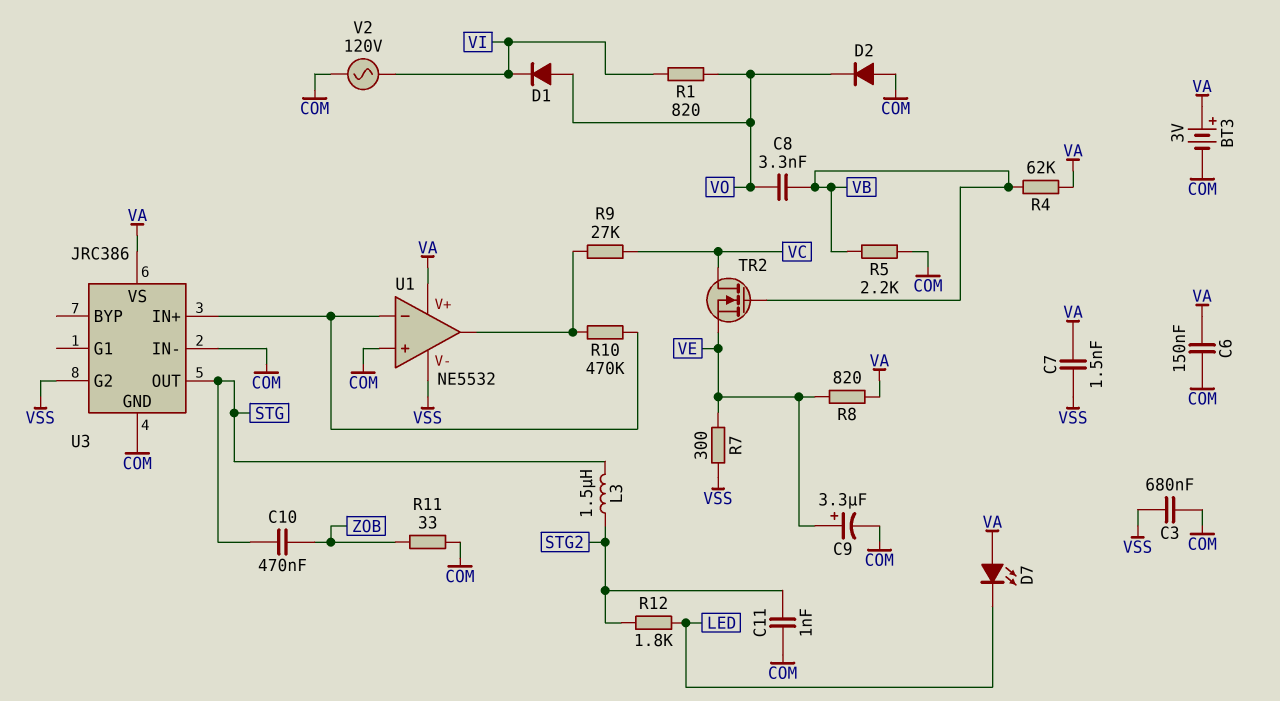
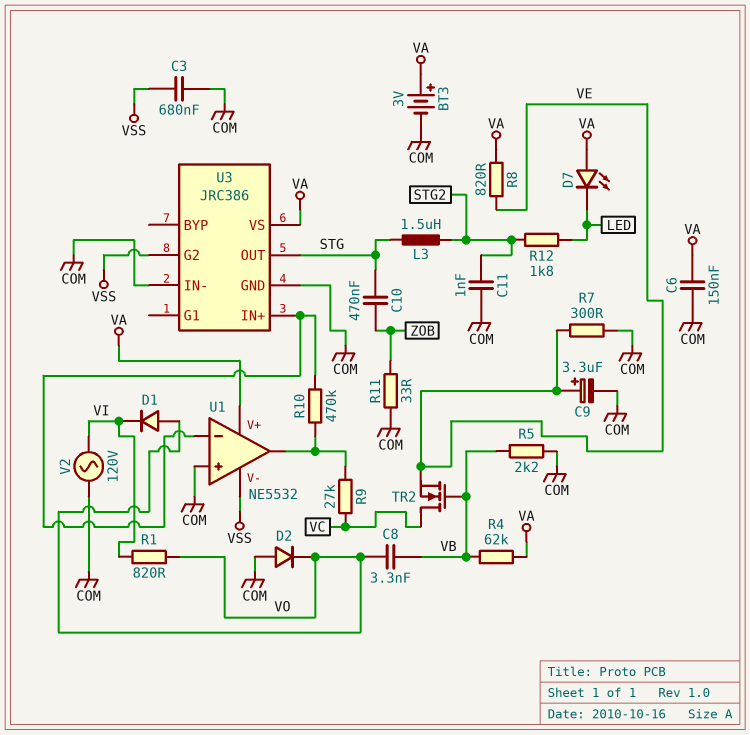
C7: 1.5nF (VA, VSS) -> none
R7: 300 (VE, VSS) -> 300 (COM, VE)

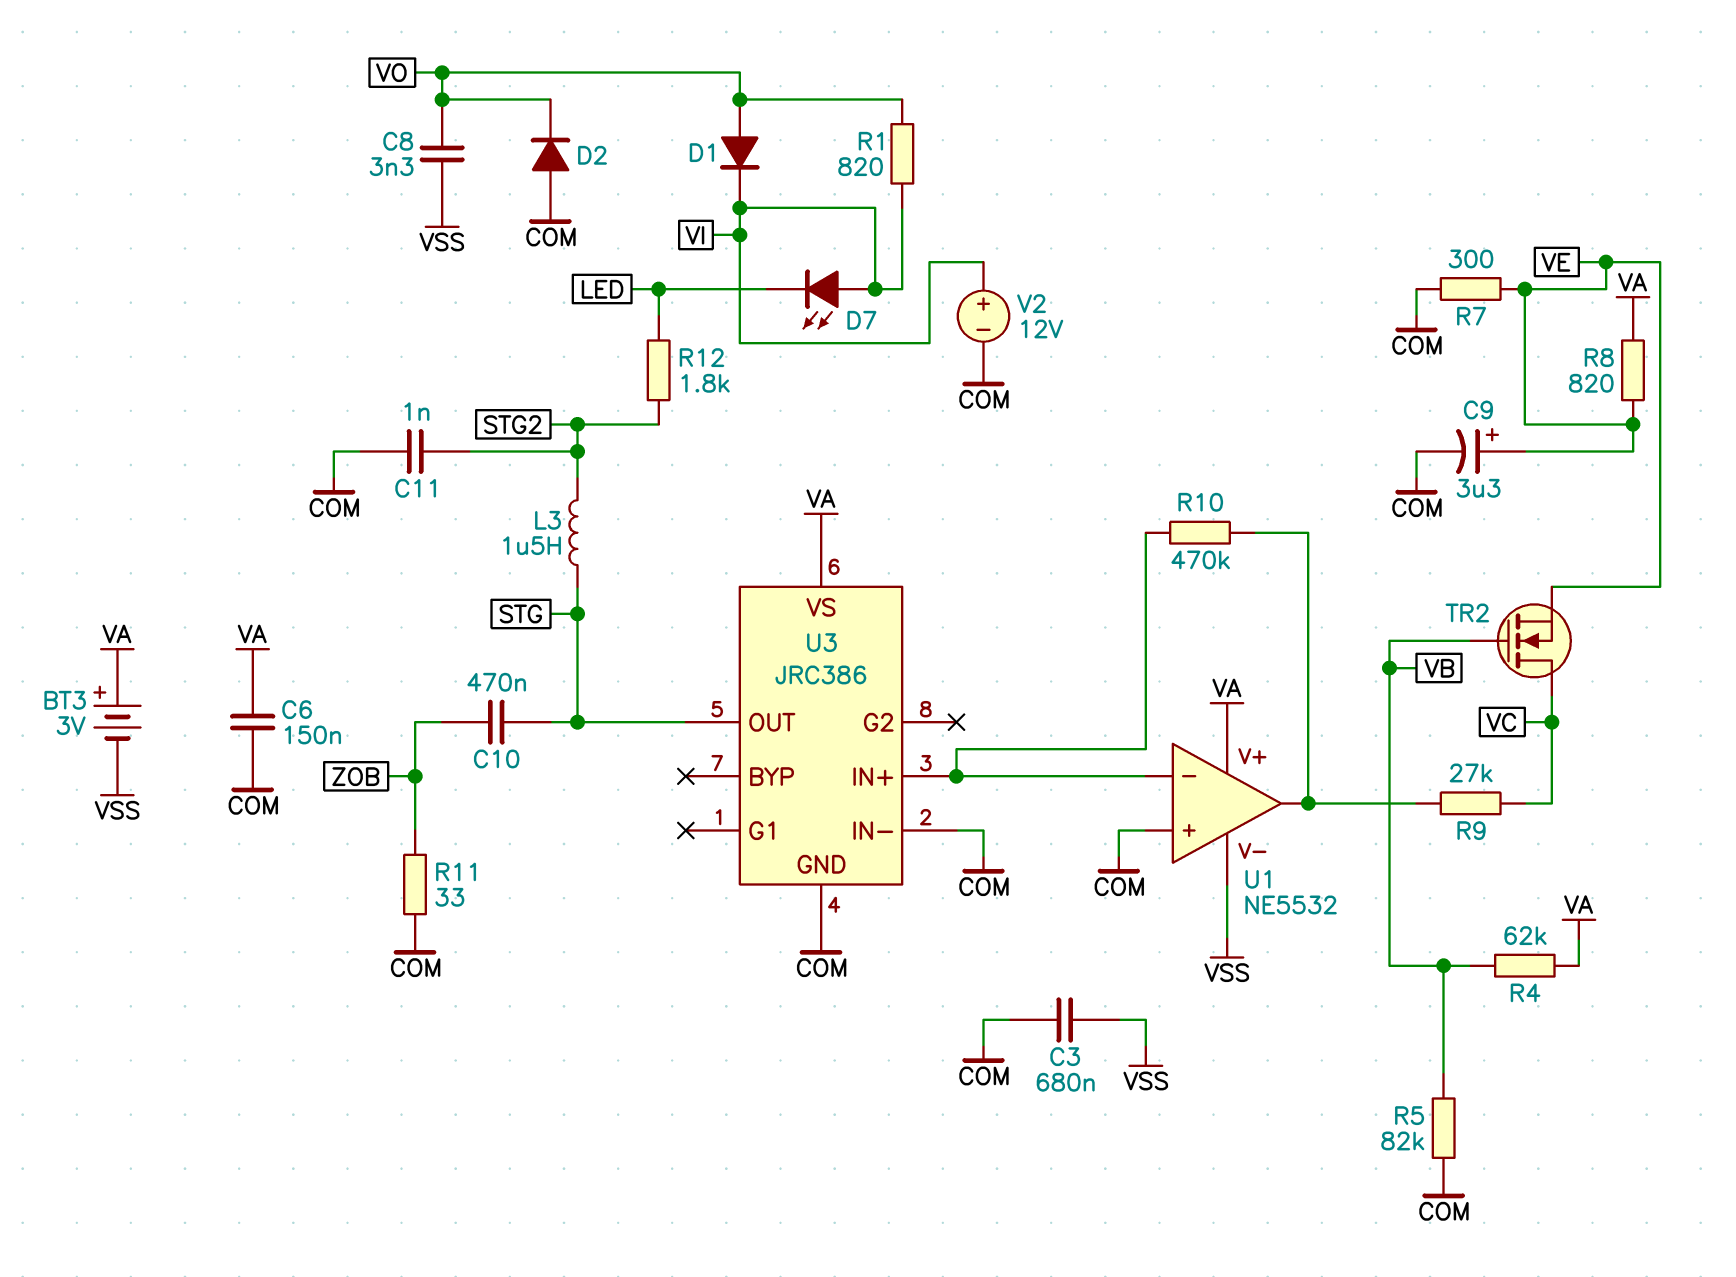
BT3: 3V (plus VA, minus COM) -> 3V (plus VA, minus VSS)
C8: 3.3nF (VB, VO) -> 3.3nF (VO, VSS)
D7: LED (A VA, K LED) -> LED (A VI, K LED)
R5: 2.2k (COM, VB) -> 82k (COM, VB)
U3 pin G2: VSS -> none
V2: AC 120V (COM, VI) -> 12V (plus VI, minus COM)

